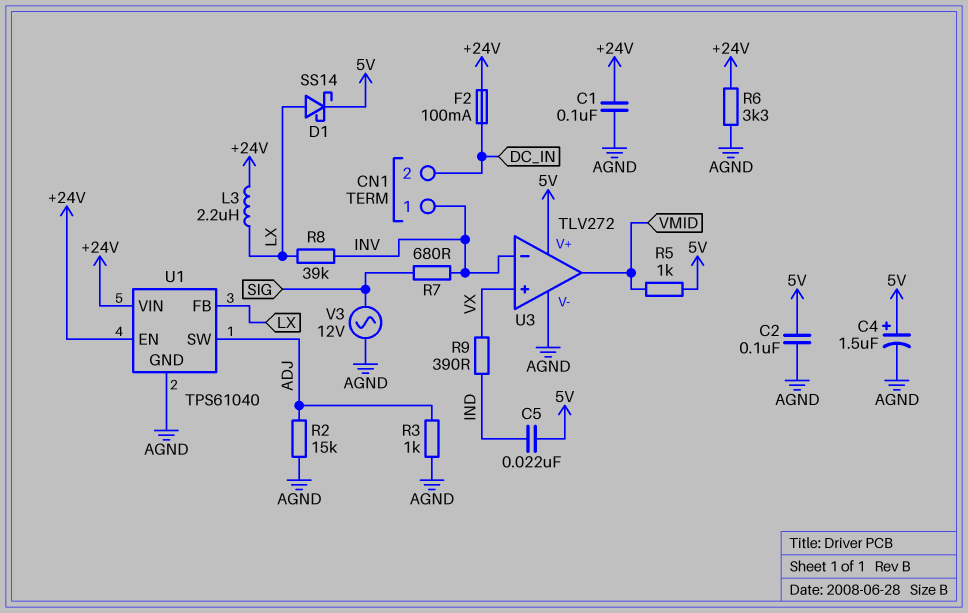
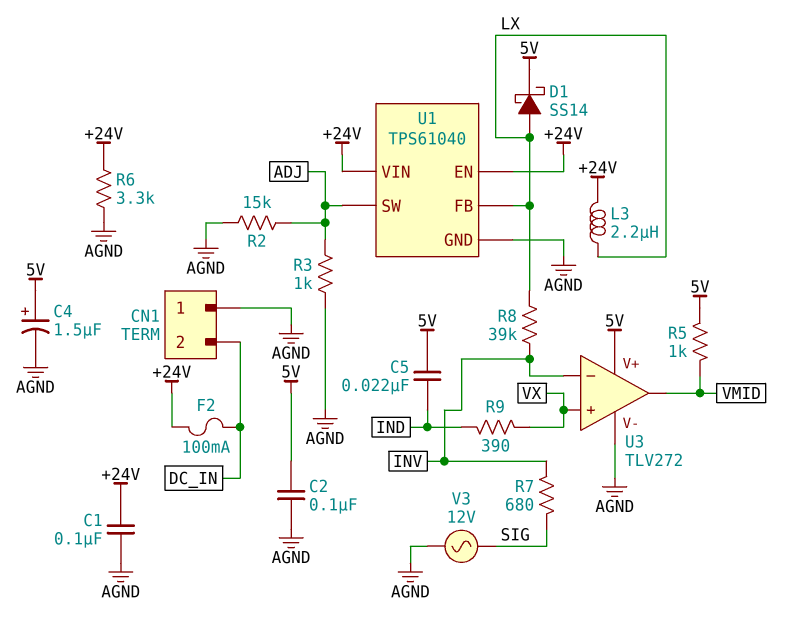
CN1 pin 1: INV -> AGND

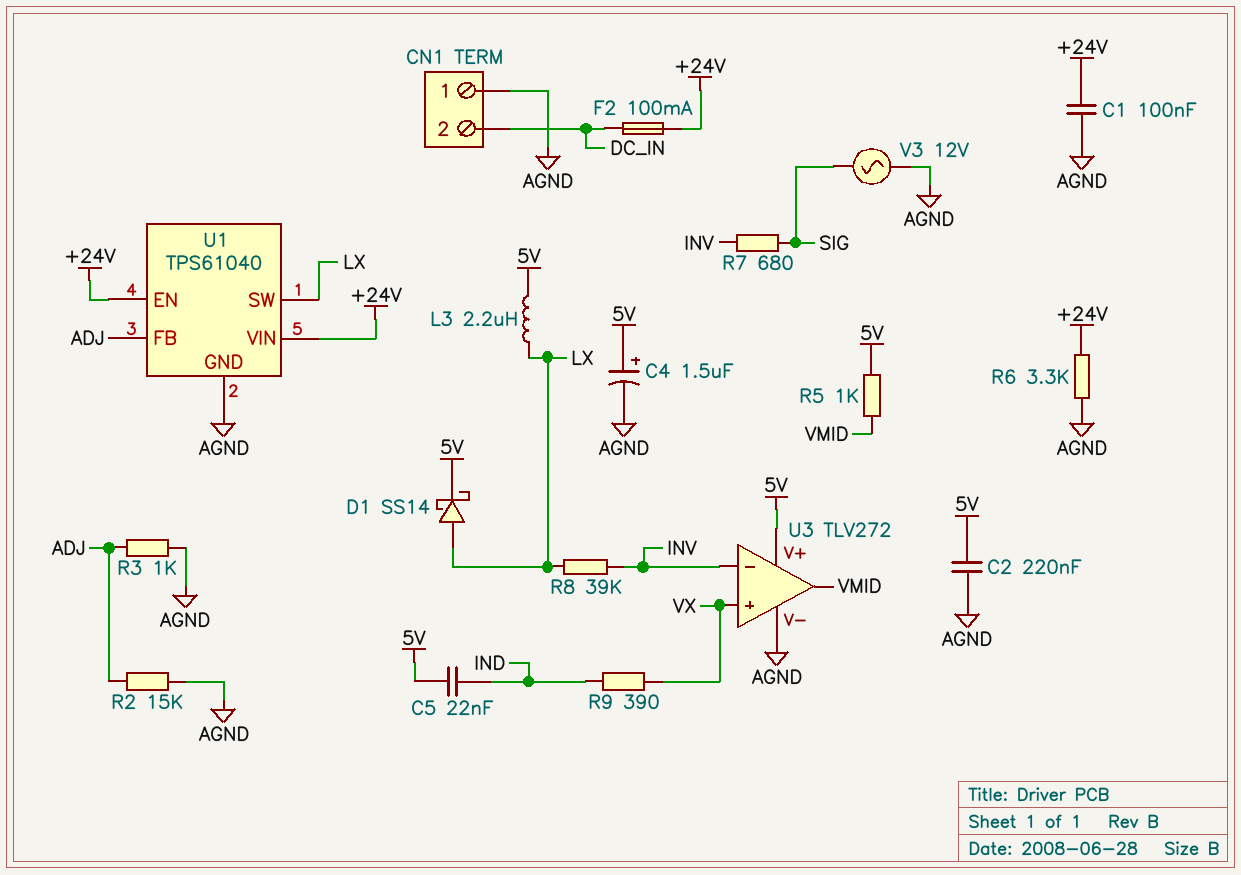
C2: 100nF (5V, AGND) -> 220nF (5V, AGND)
L3: 2.2uH (+24V, LX) -> 2.2uH (5V, LX)
U1 pin FB: LX -> ADJ
U1 pin SW: ADJ -> LX

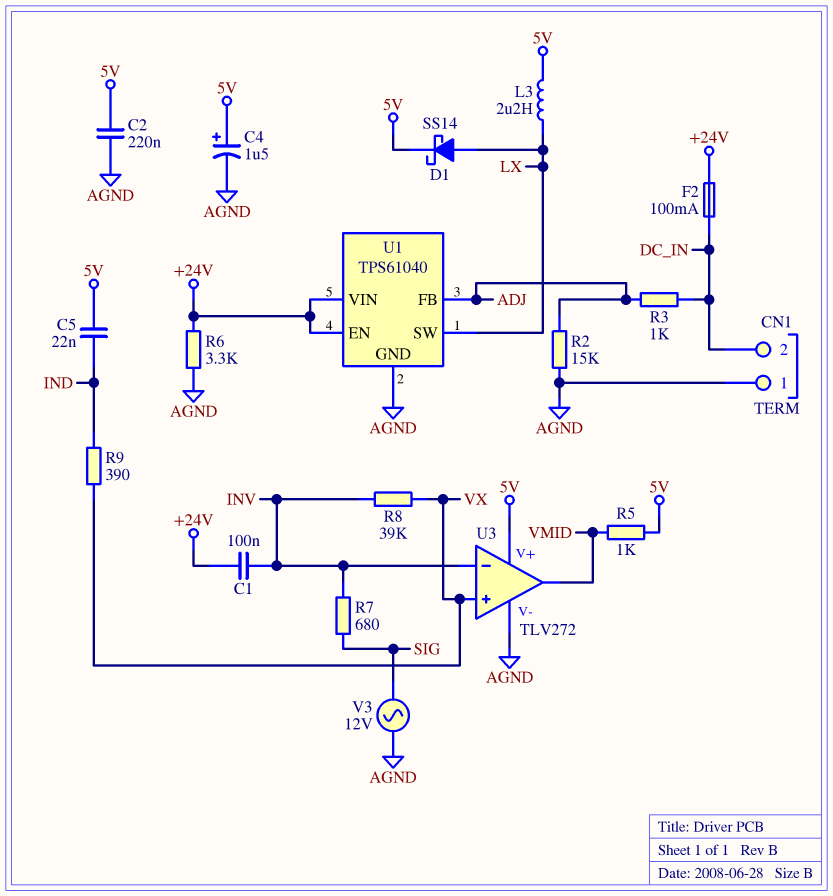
C1: 100nF (+24V, AGND) -> 100nF (+24V, INV)
R3: 1k (ADJ, AGND) -> 1k (ADJ, DC_IN)
R8: 39k (INV, LX) -> 39k (INV, VX)

